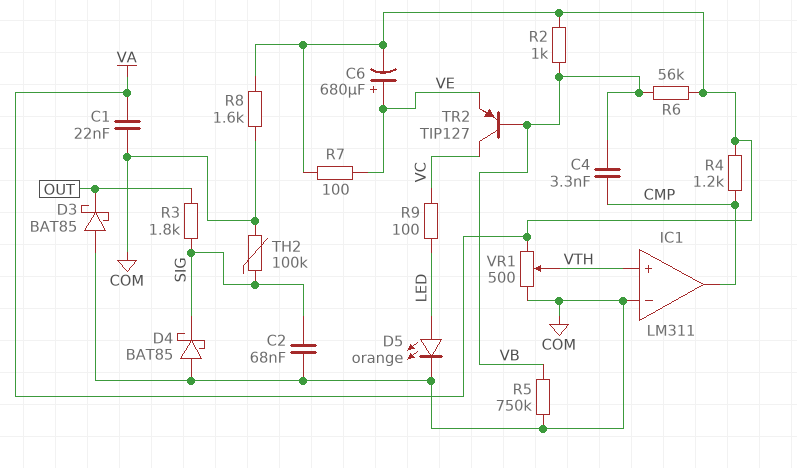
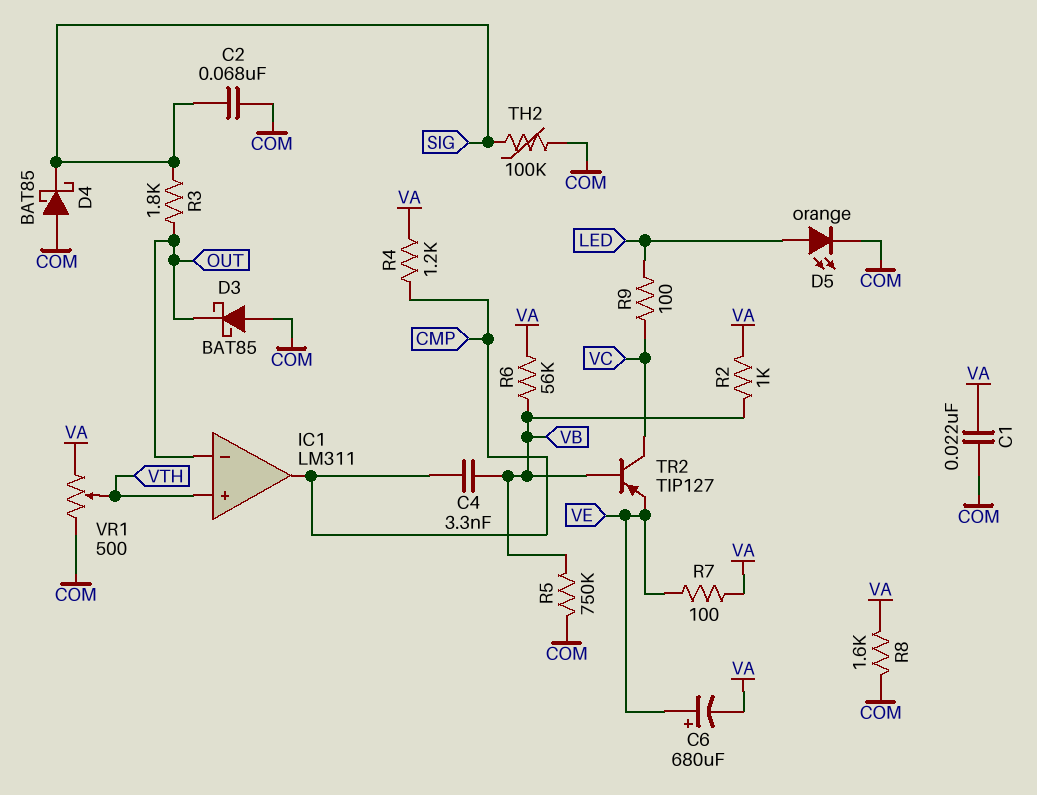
IC1 pin in-: COM -> OUT

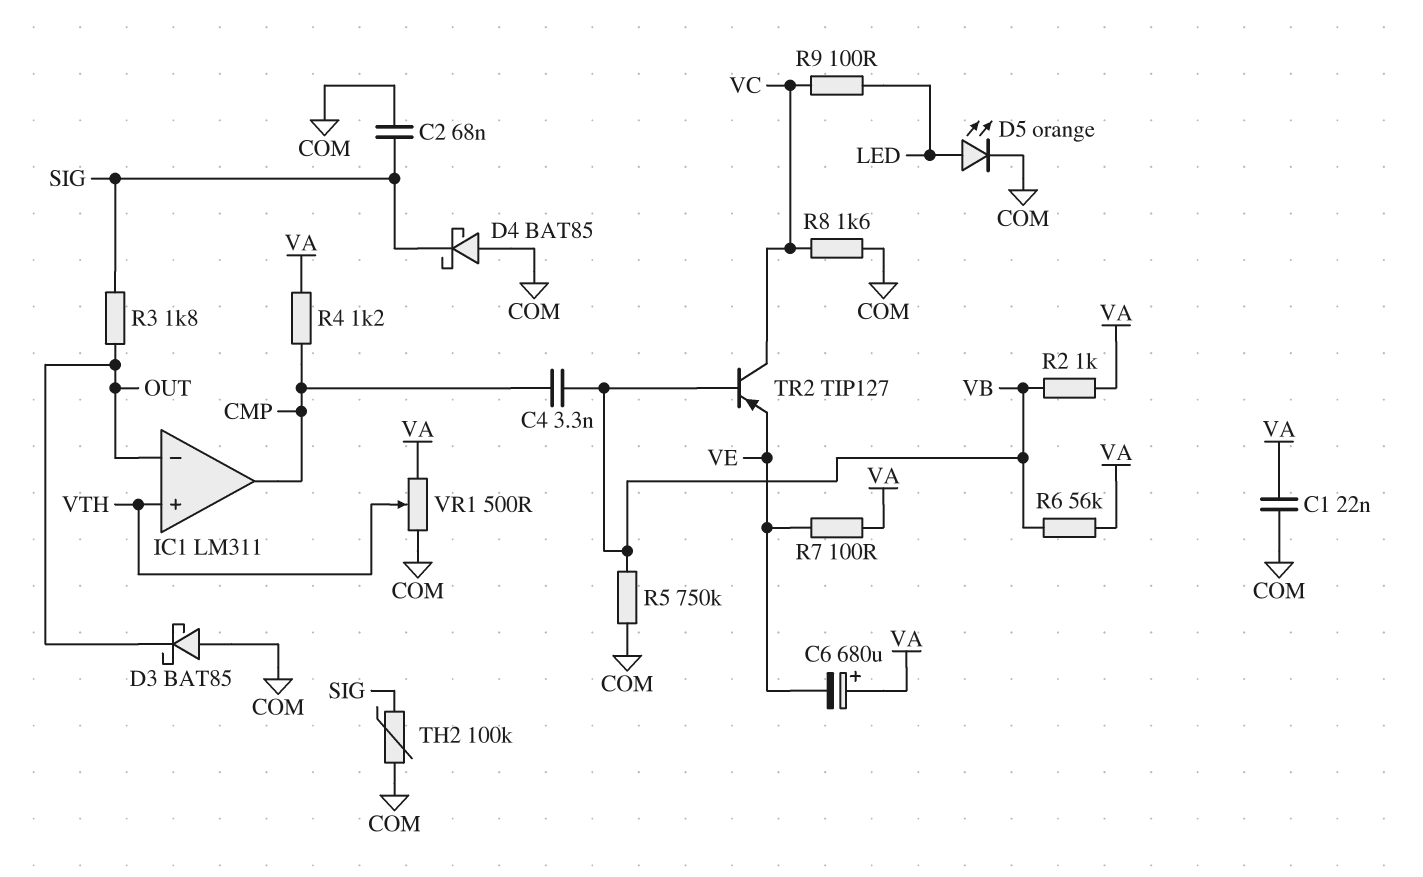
C6: 680uF (plus VE, minus VA) -> 680uF (plus VA, minus VE)
R8: 1.6k (COM, VA) -> 1.6k (COM, VC)

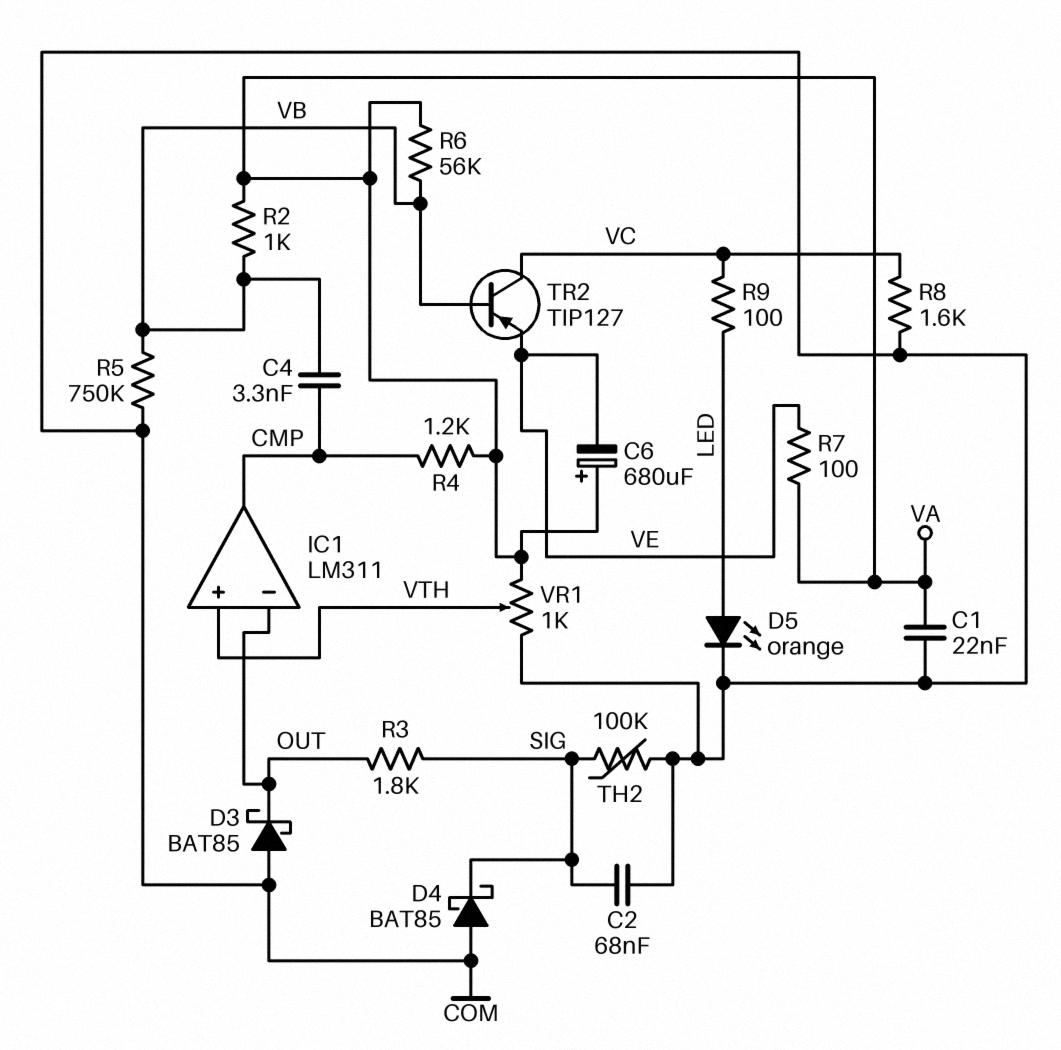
VR1: 500 (COM, VA, wiper VTH) -> 1k (COM, VA, wiper VTH)

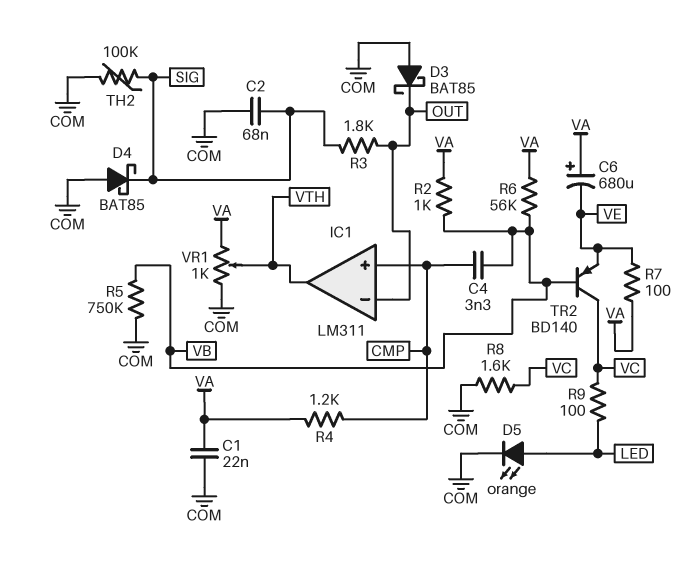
IC1 pin in+: VTH -> CMP
IC1 pin out: CMP -> VTH
TR2: PNP TIP127 (B VB, C VC, E VE) -> PNP BD140 (B VB, C VC, E VE)

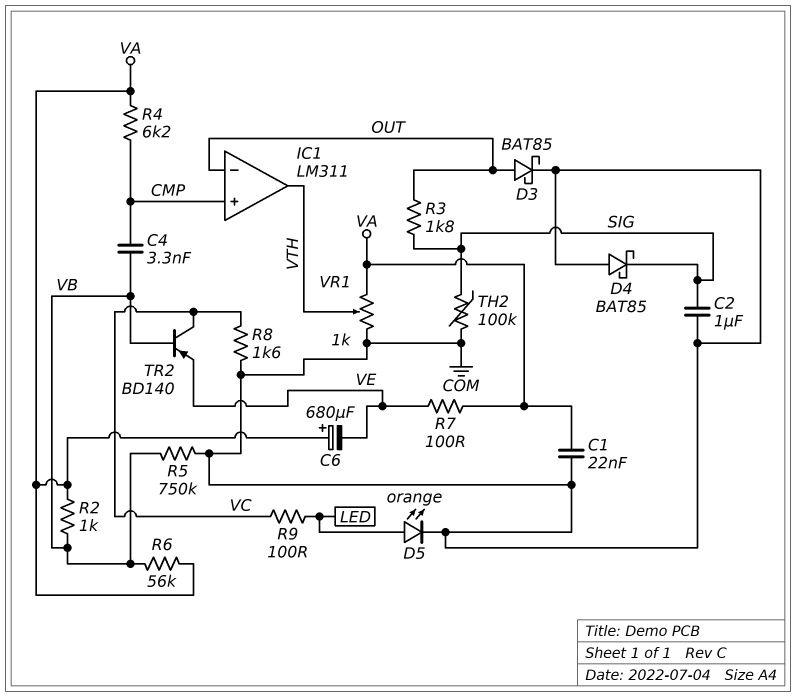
C2: 68nF (COM, SIG) -> 1uF (COM, SIG)
D3: schottky BAT85 (A COM, K OUT) -> schottky BAT85 (A OUT, K COM)
R4: 1.2k (CMP, VA) -> 6.2k (CMP, VA)

